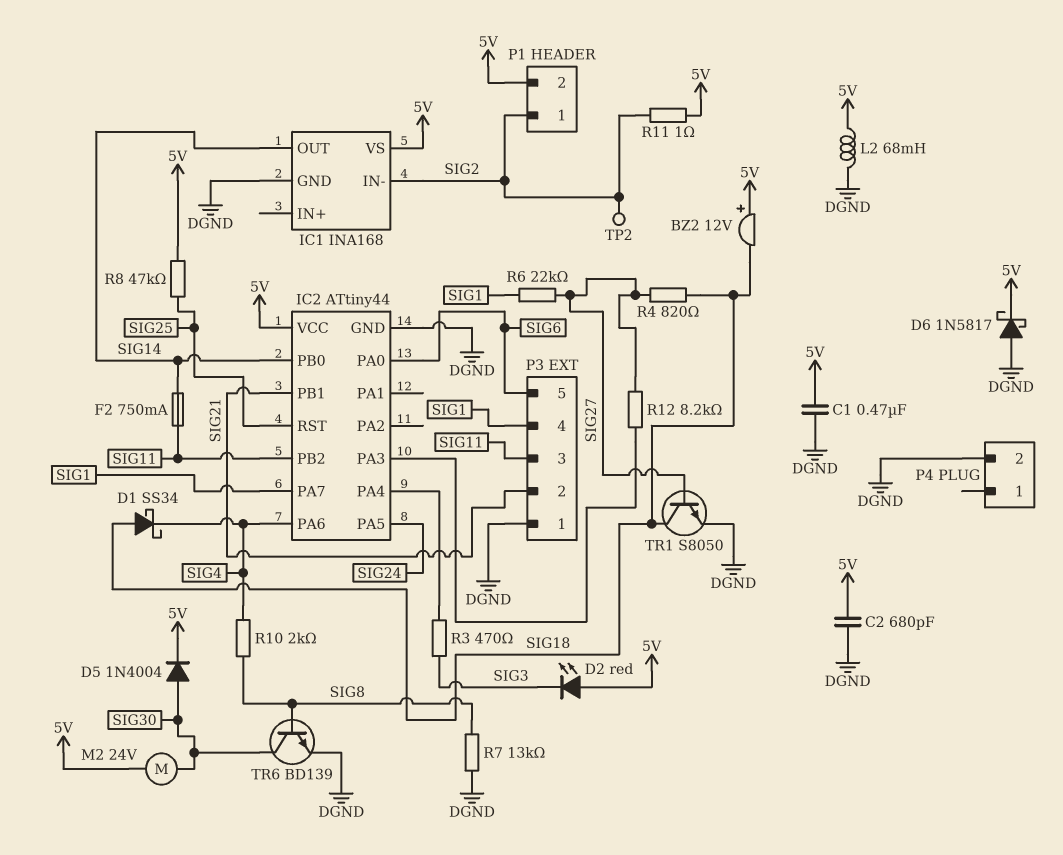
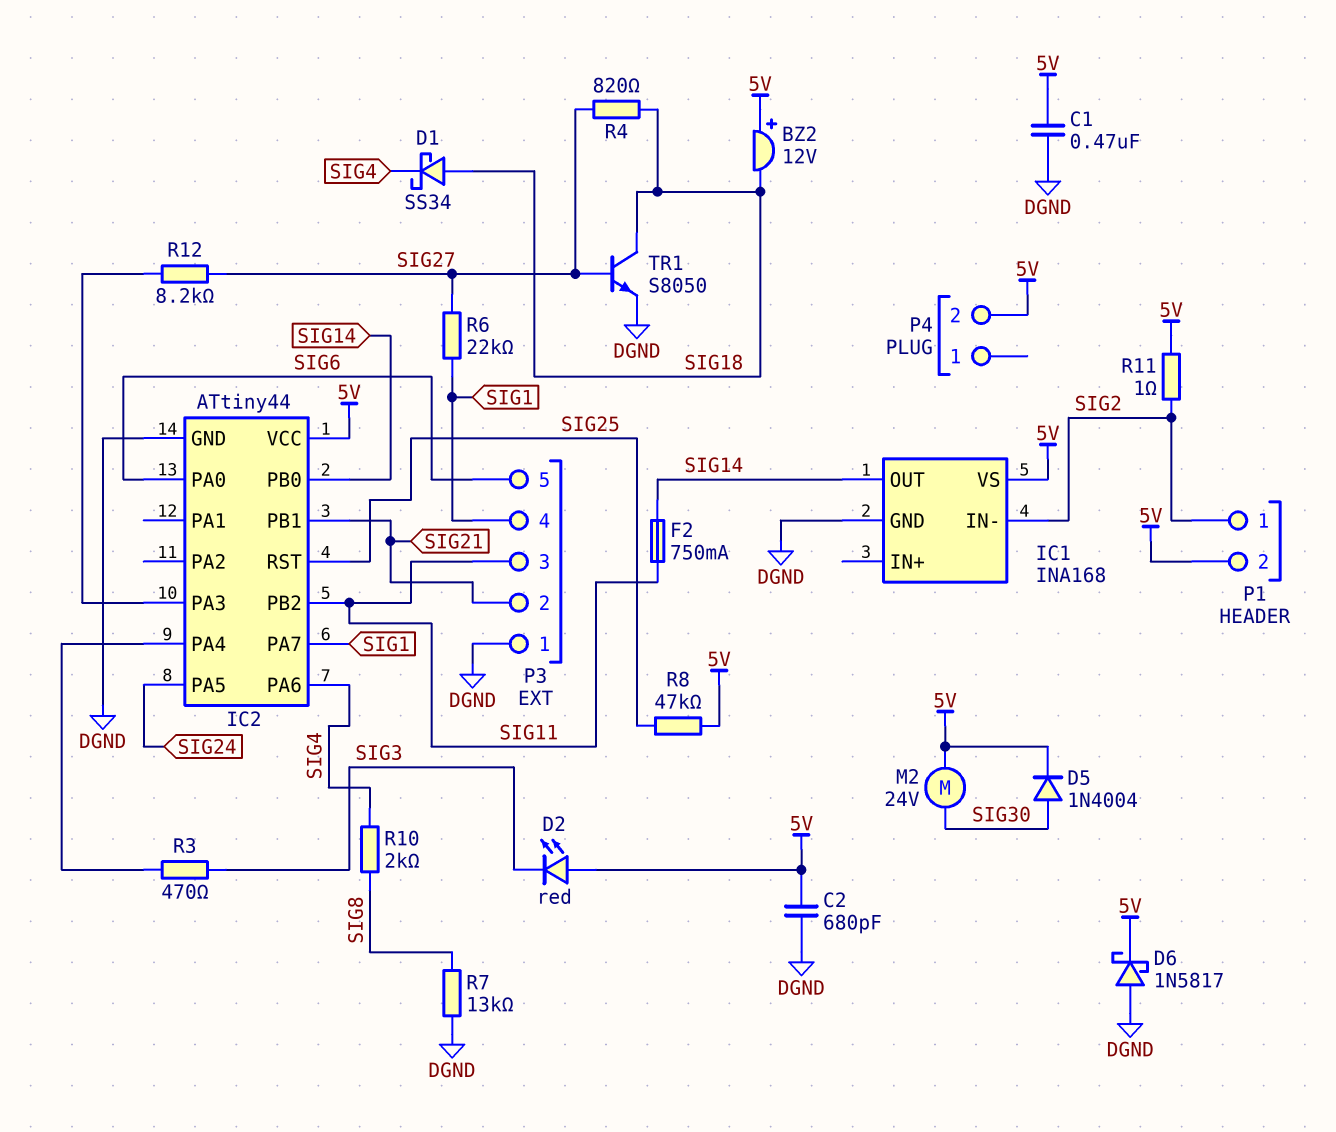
L2: 68mH (5V, DGND) -> none
P4 pin 2: DGND -> 5V
TP2: test point (SIG2) -> none
TR6: NPN BD139 (B SIG8, C SIG30, E DGND) -> none

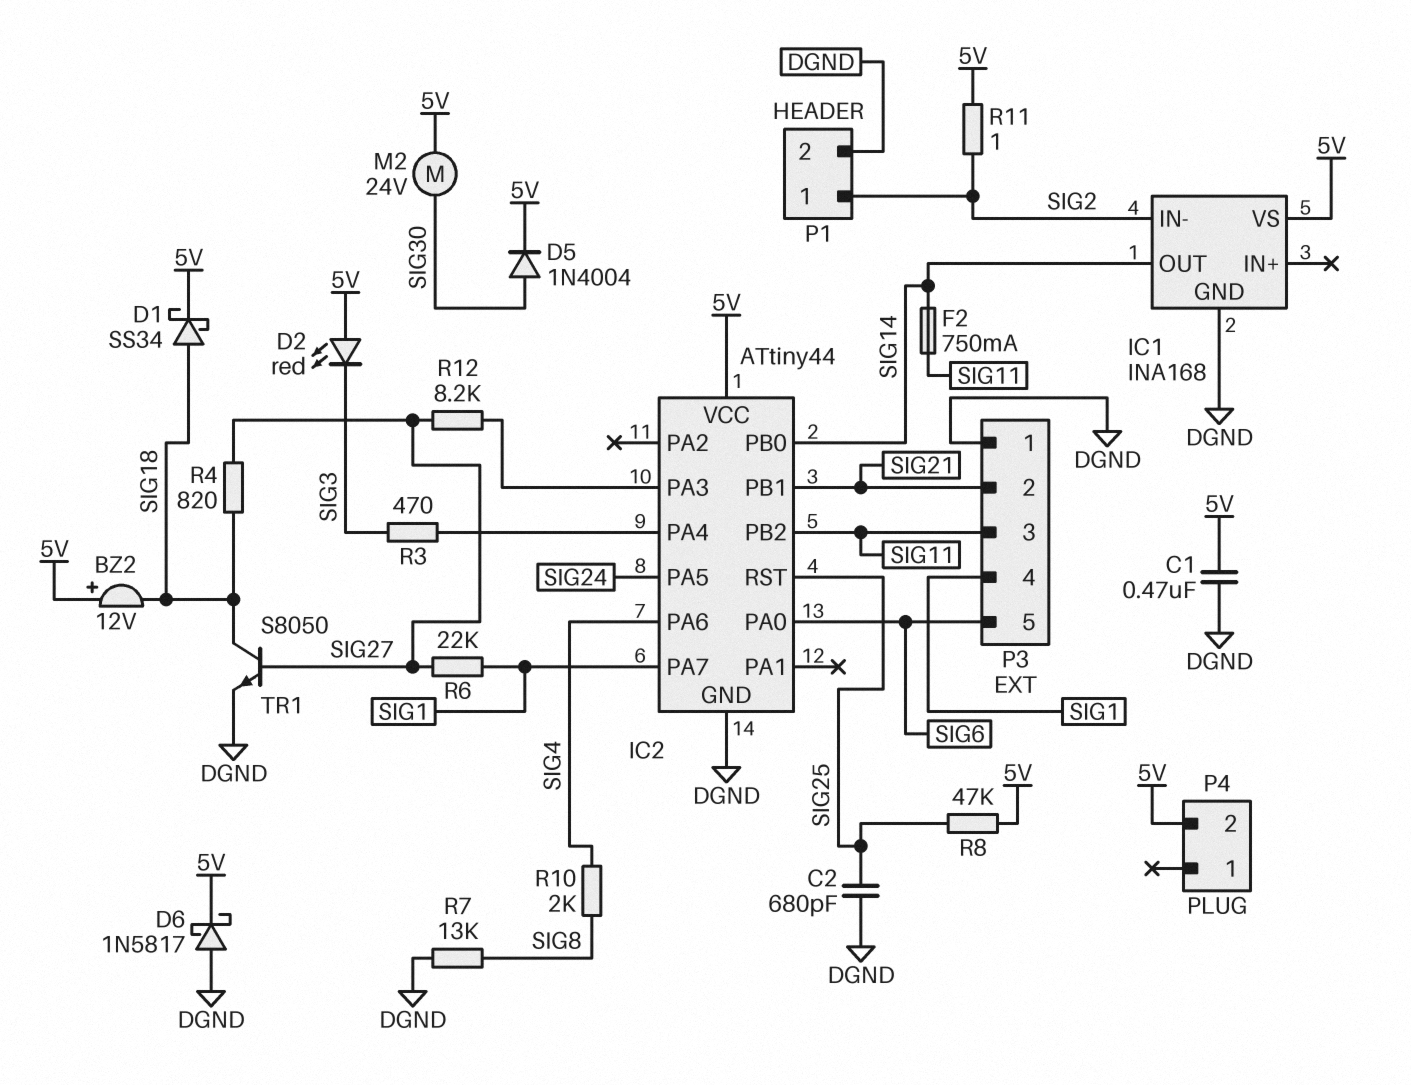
C2: 680pF (5V, DGND) -> 680pF (DGND, SIG25)
D1: schottky SS34 (A SIG18, K SIG4) -> schottky SS34 (A SIG18, K 5V)
P1 pin 2: 5V -> DGND

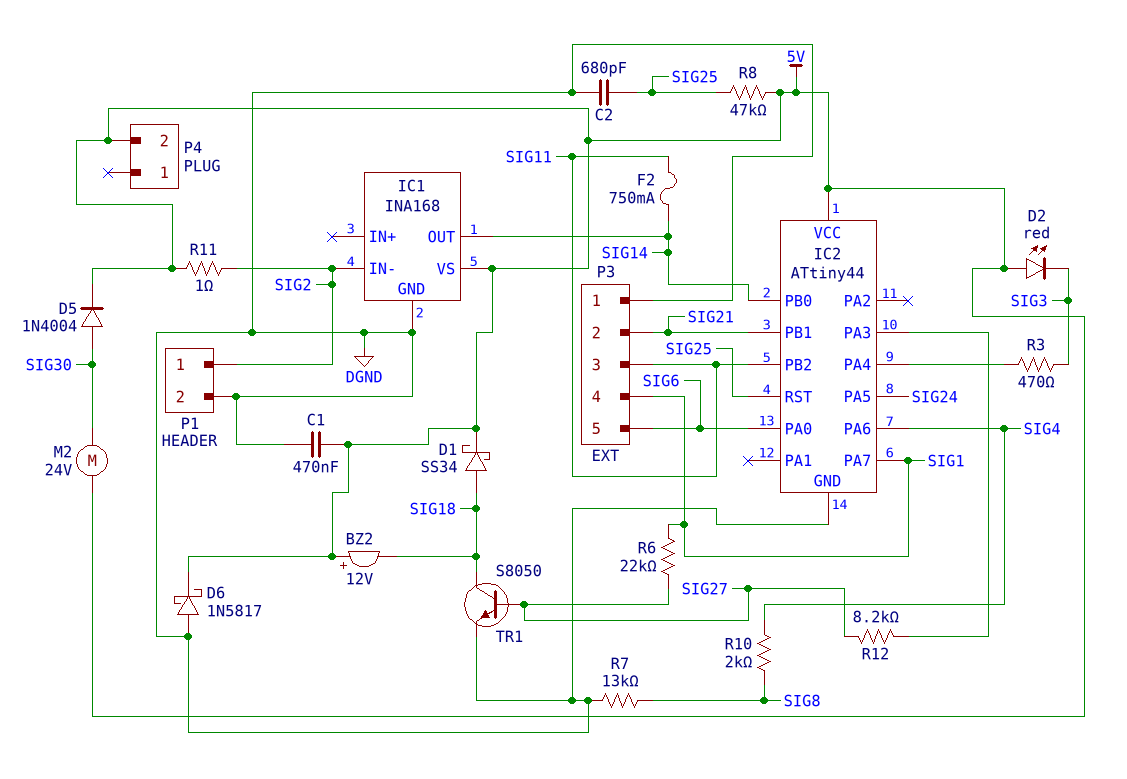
R4: 820 (SIG18, SIG27) -> none

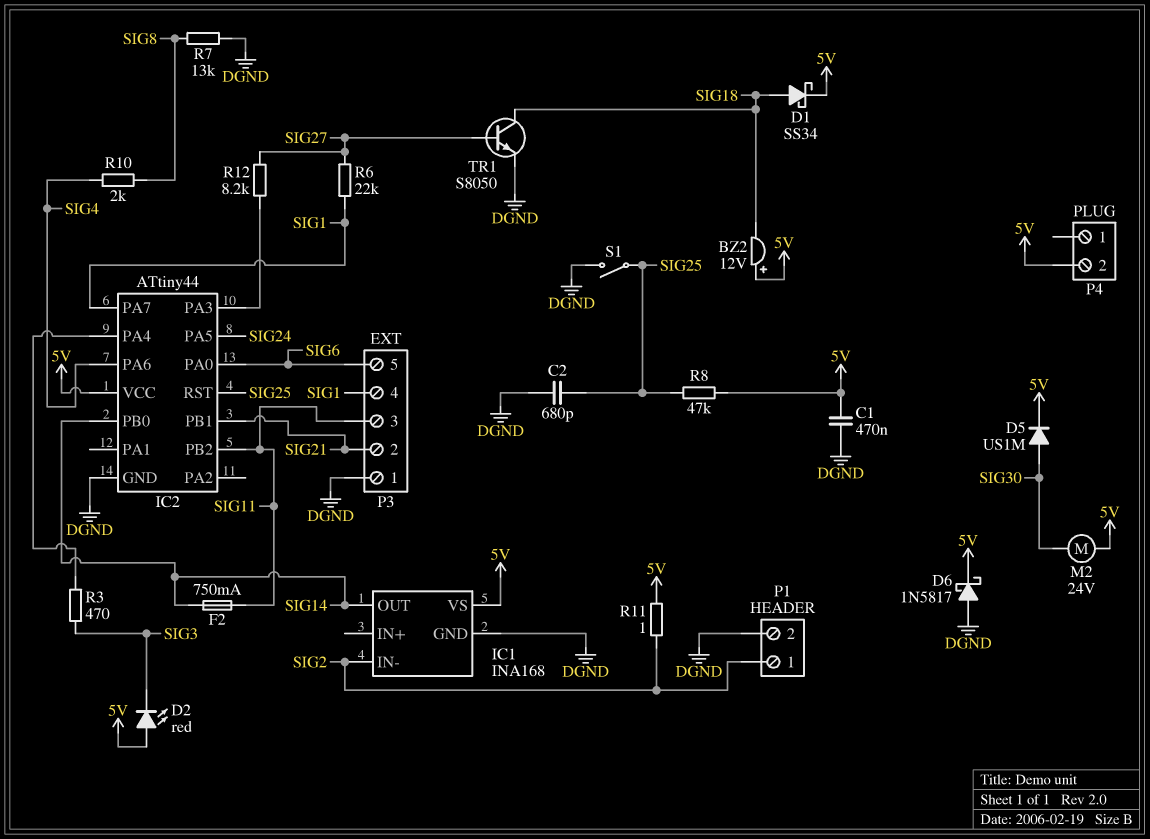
D5: diode 1N4004 (A SIG30, K 5V) -> diode US1M (A SIG30, K 5V)
S1: none -> switch (DGND, SIG25)

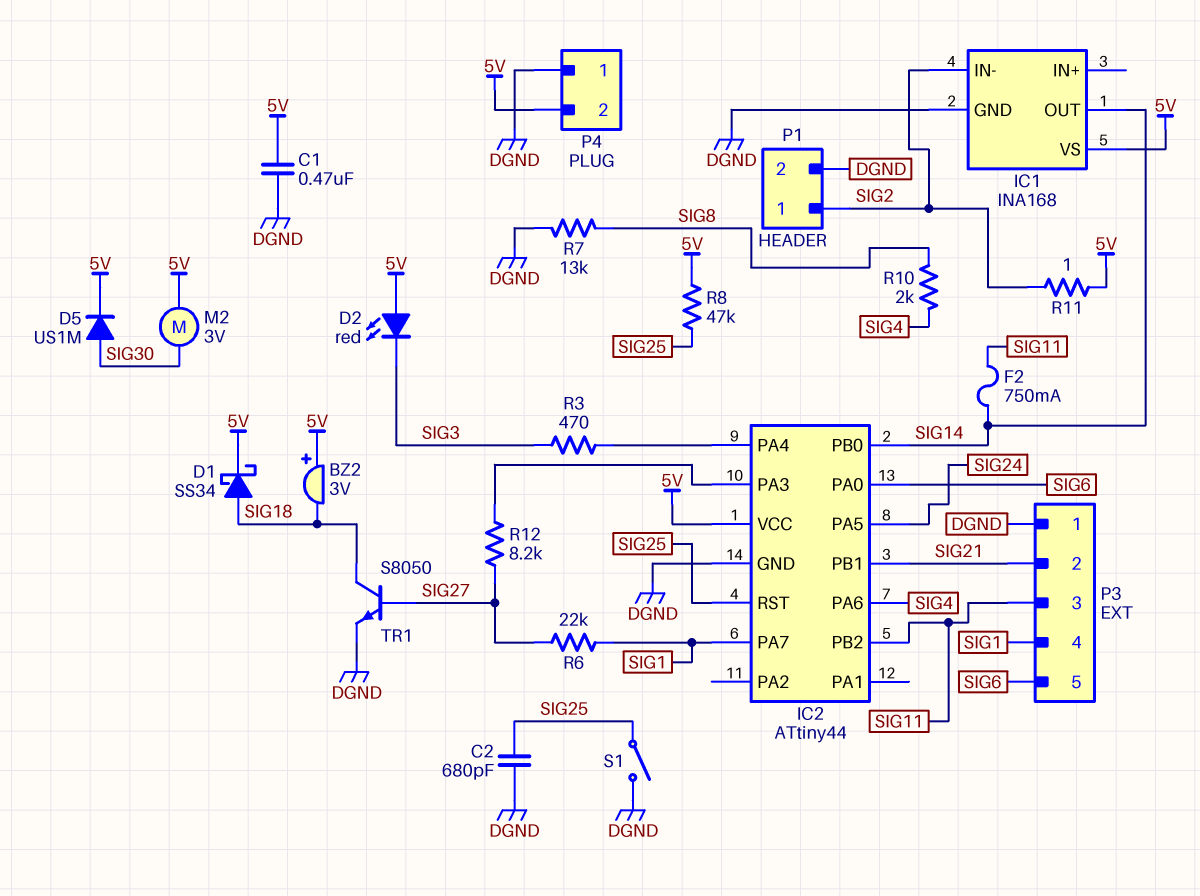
BZ2: buzzer 12V (plus 5V, minus SIG18) -> buzzer 3V (plus 5V, minus SIG18)
D6: schottky 1N5817 (A DGND, K 5V) -> none
M2: motor 24V (5V, SIG30) -> motor 3V (5V, SIG30)
P4 pin 1: none -> DGND

